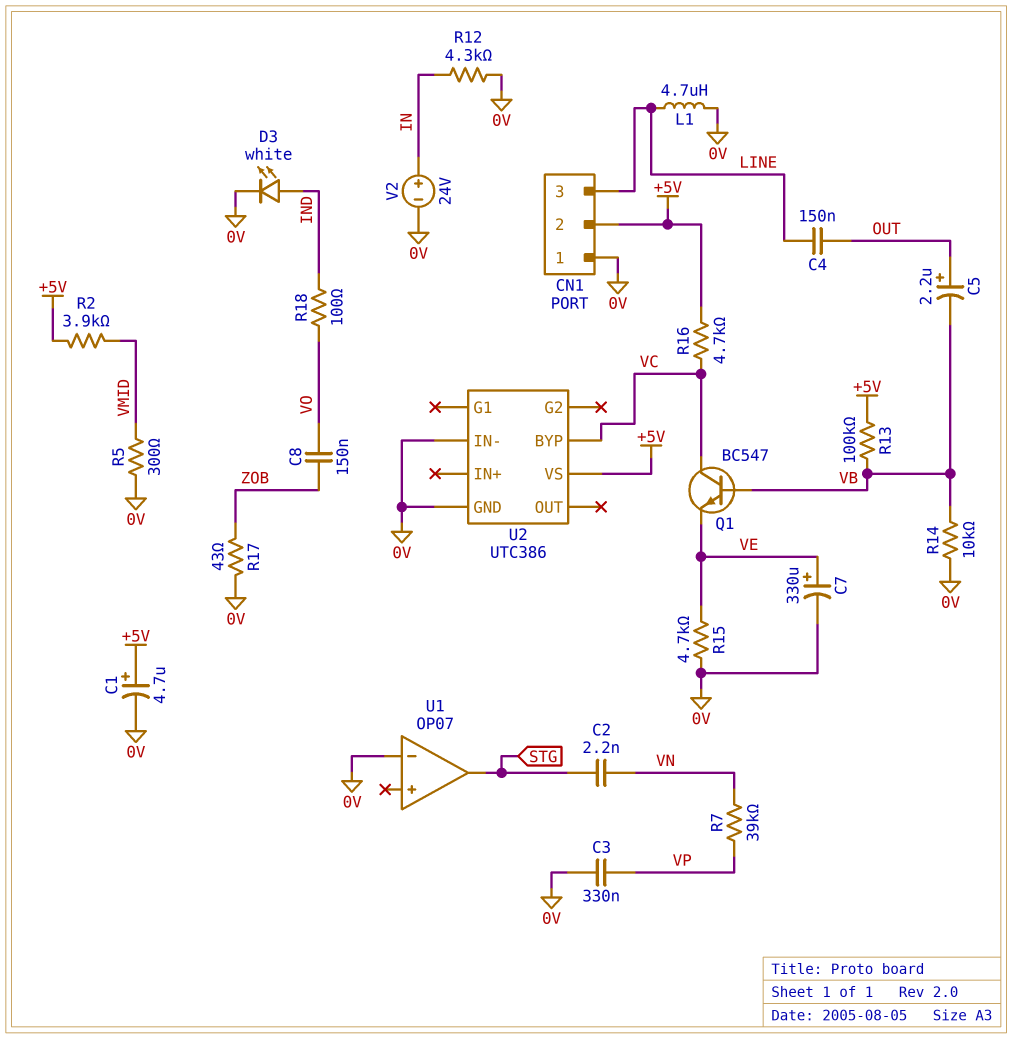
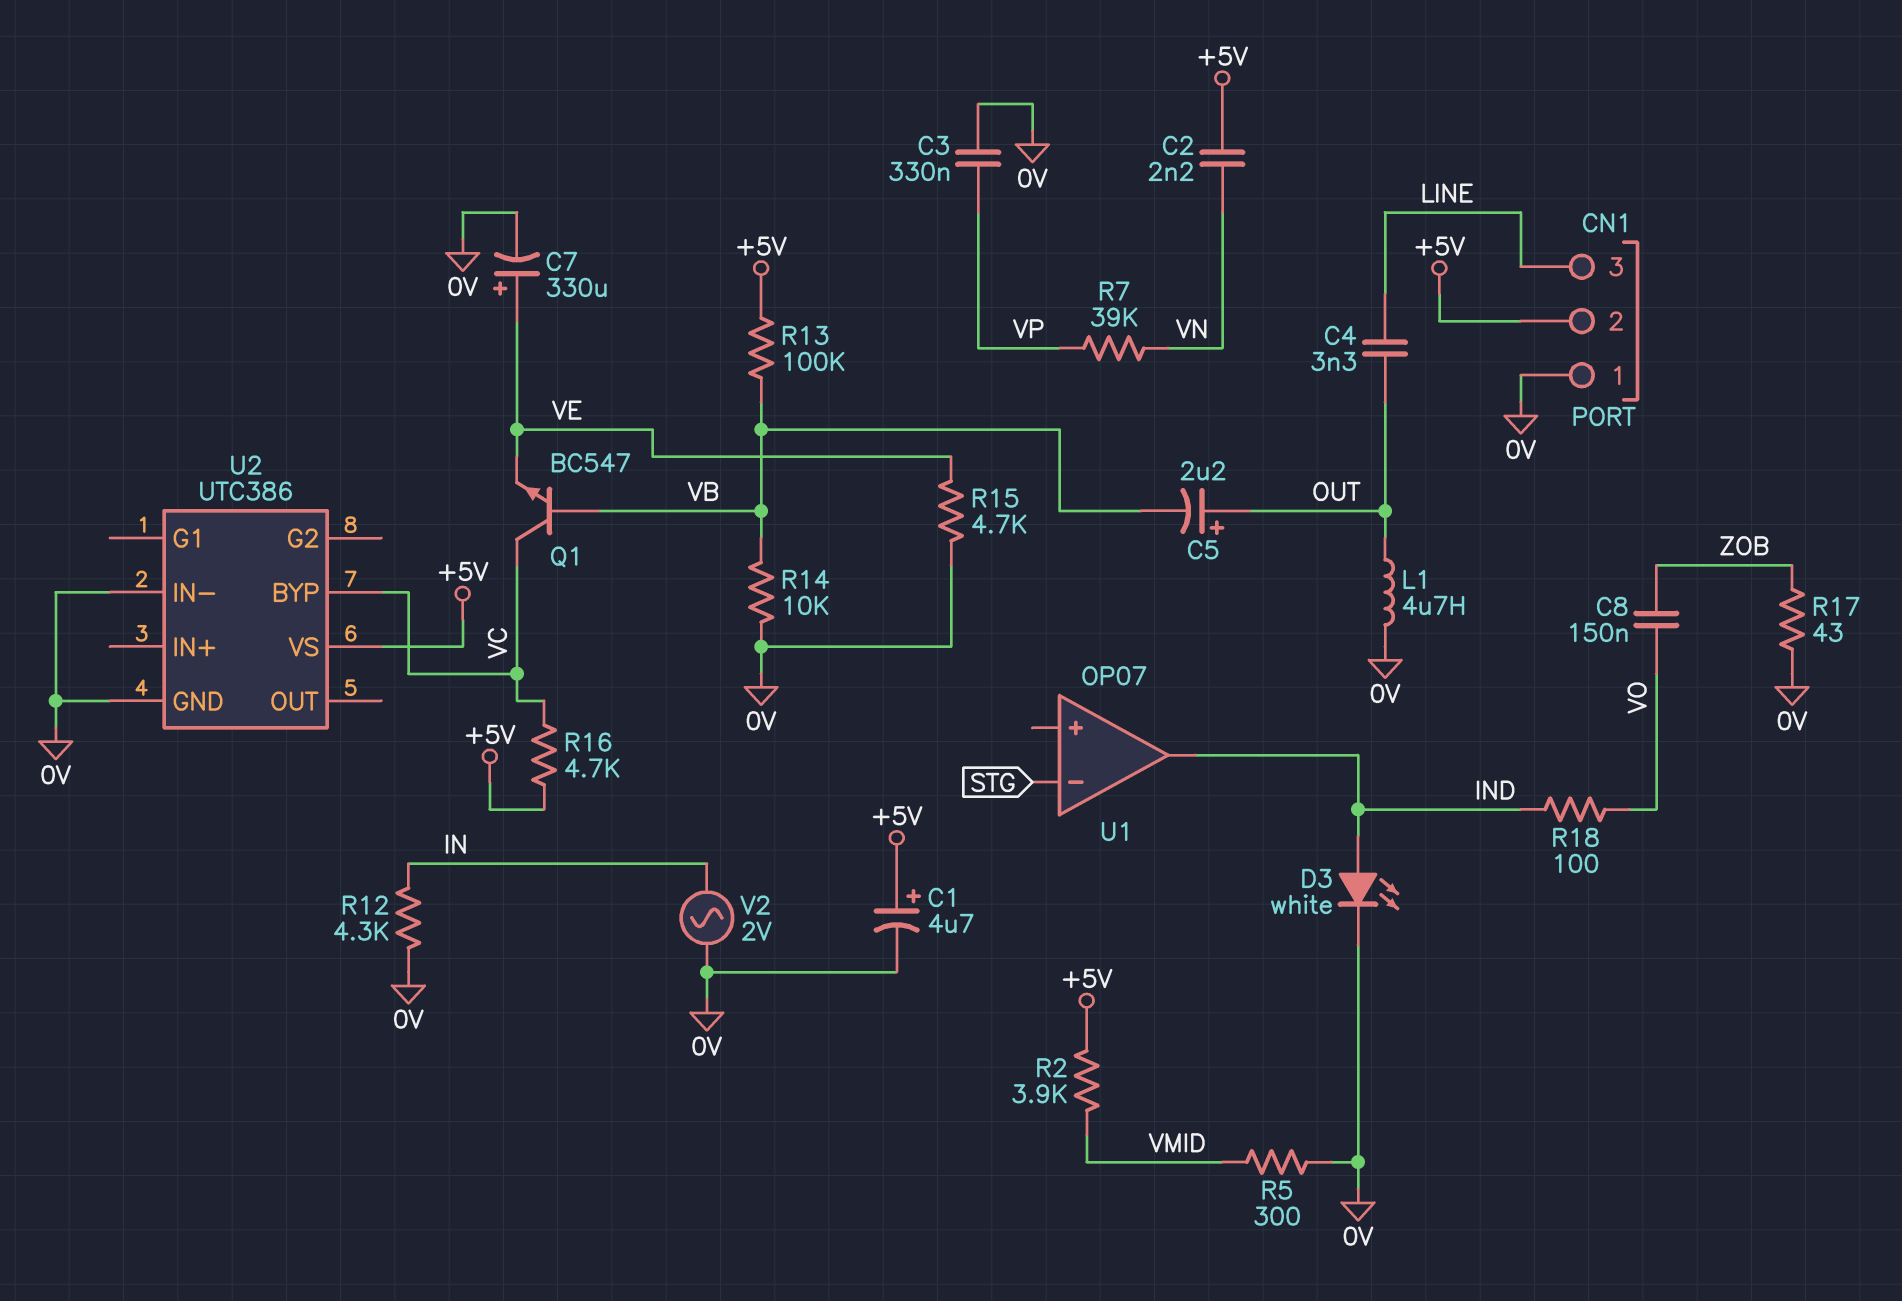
C2: 2.2nF (STG, VN) -> 2.2nF (+5V, VN)
C4: 150nF (LINE, OUT) -> 3.3nF (LINE, OUT)
L1: 4.7uH (0V, LINE) -> 4.7uH (0V, OUT)
U1 pin in-: 0V -> STG
U1 pin out: STG -> IND
V2: 24V (plus IN, minus 0V) -> AC 2V (0V, IN)

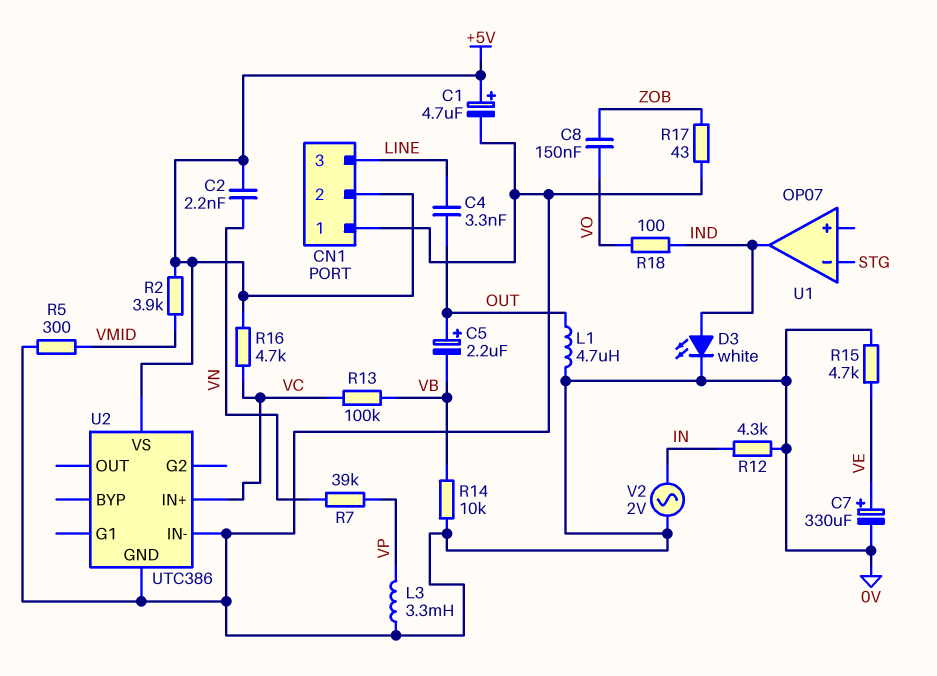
C3: 330nF (0V, VP) -> none
L3: none -> 3.3mH (0V, VP)
Q1: NPN BC547 (B VB, C VC, E VE) -> none
R13: 100k (+5V, VB) -> 100k (VB, VC)
U2 pin BYP: VC -> none
U2 pin IN+: none -> VC

